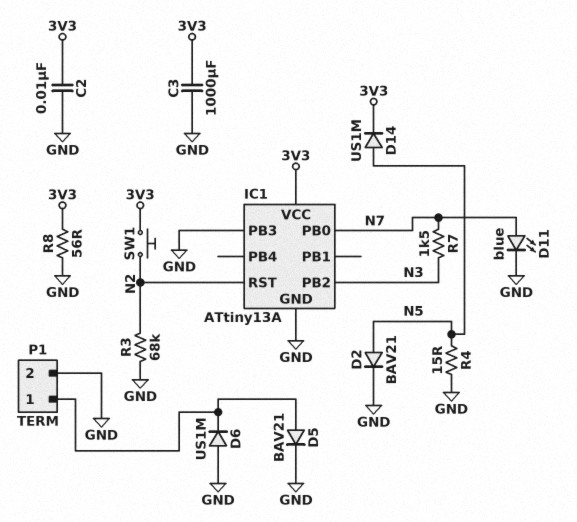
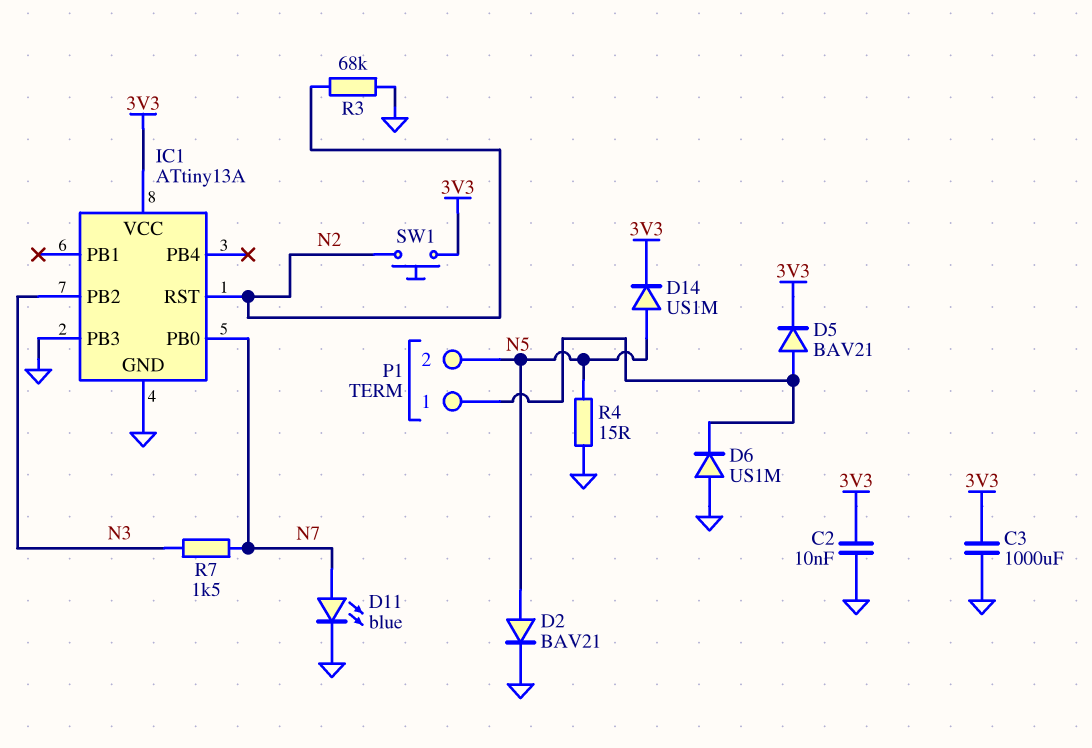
D5: diode BAV21 (A P1/1, K GND) -> diode BAV21 (A P1/1, K 3V3)
P1 pin 2: GND -> N5
R8: 56 (3V3, GND) -> none

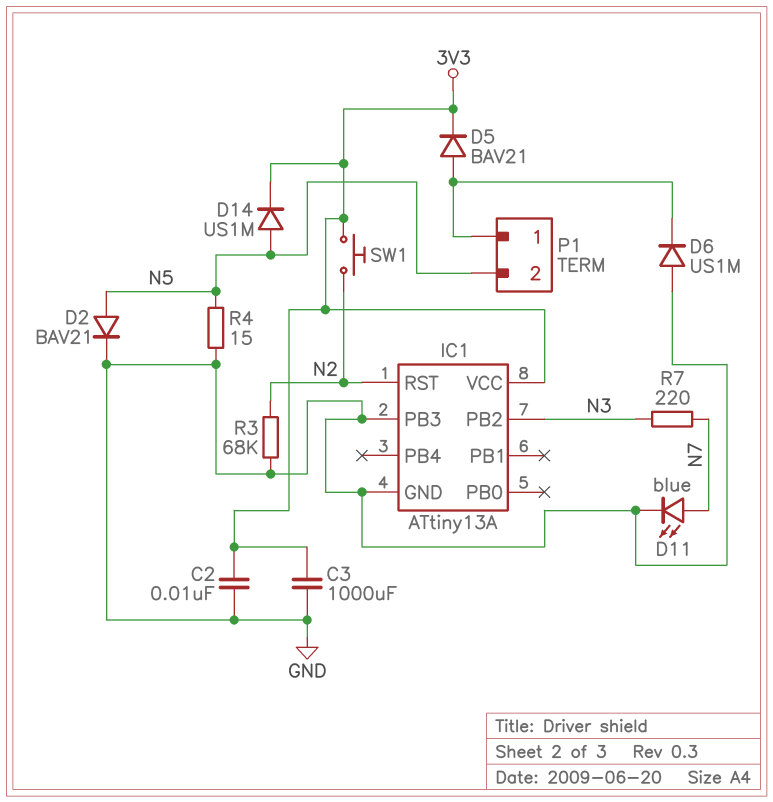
IC1 pin PB0: N7 -> none
R7: 1.5k (N3, N7) -> 220 (N3, N7)

